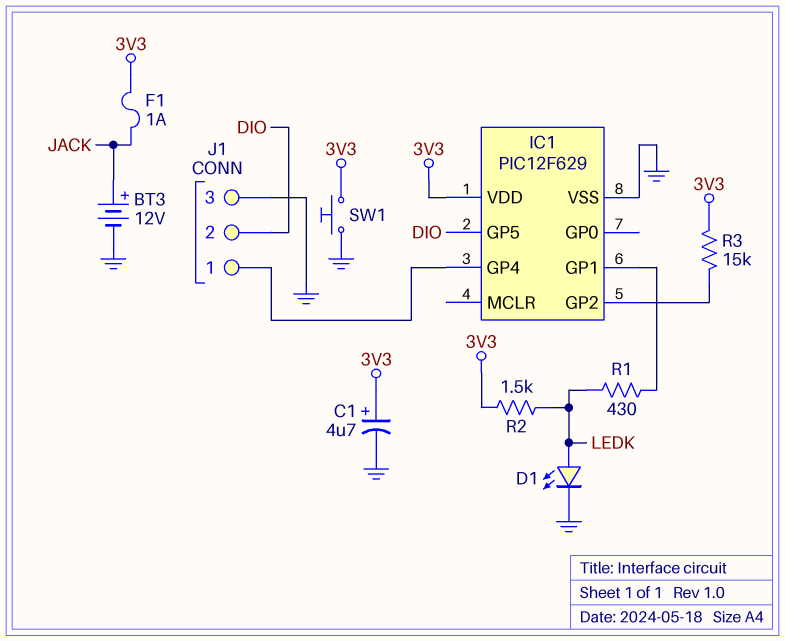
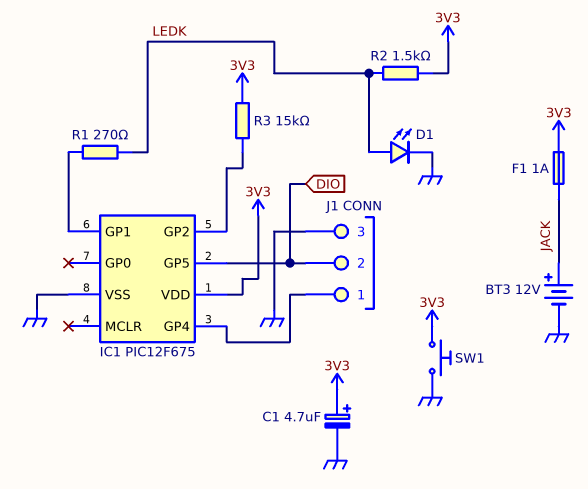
IC1: PIC12F629 -> PIC12F675
R1: 430 (IC1/GP1, LEDK) -> 270 (IC1/GP1, LEDK)

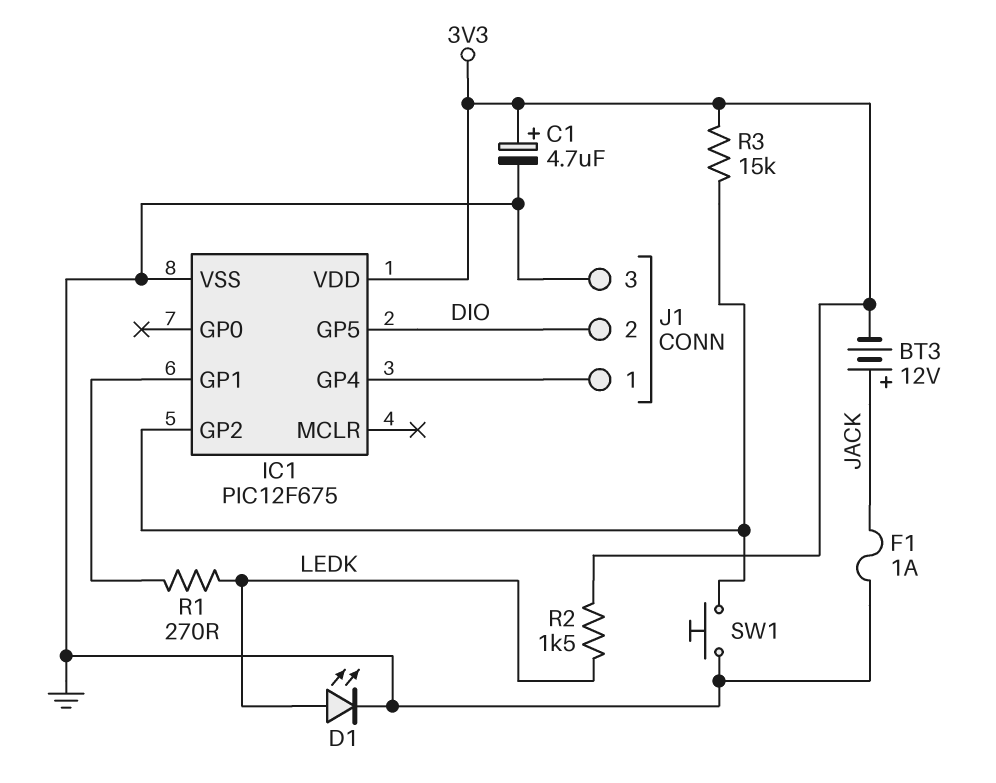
BT3: 12V (plus JACK, minus GND) -> 12V (plus JACK, minus 3V3)
F1: 1A (3V3, JACK) -> 1A (GND, JACK)
SW1: button (3V3, GND) -> button (GND, IC1/GP2)

